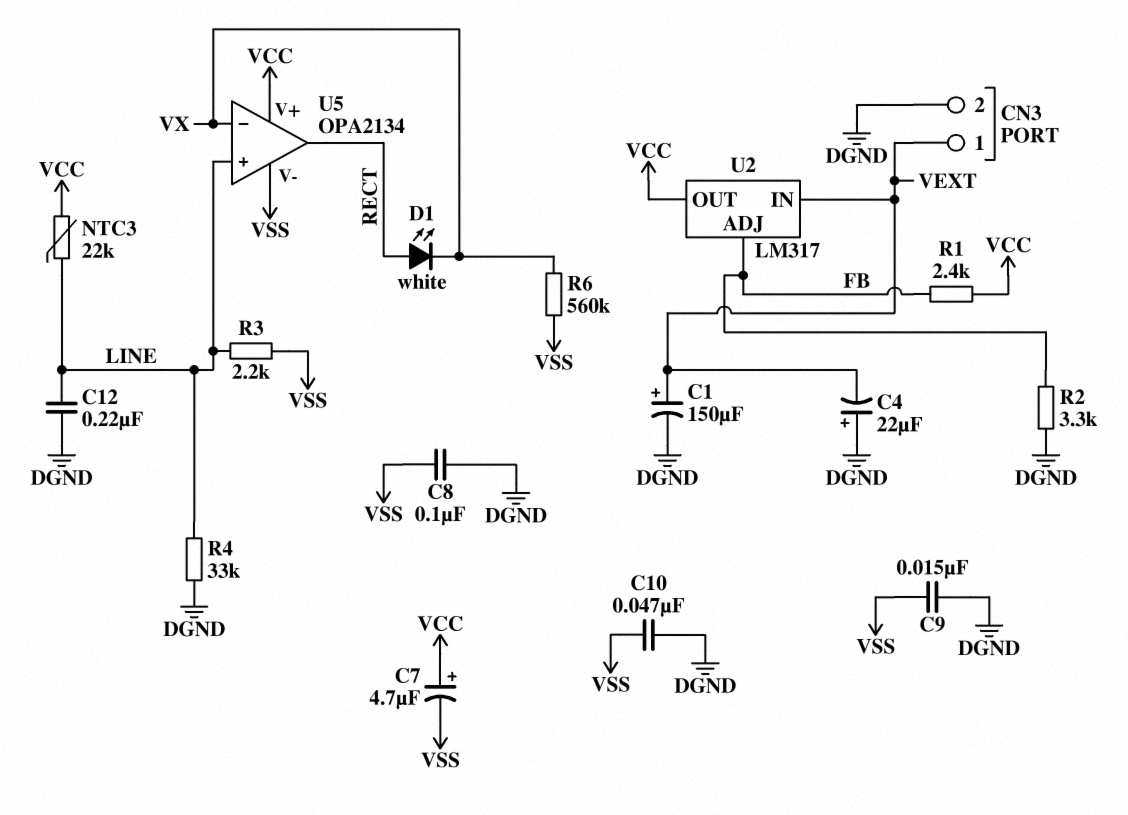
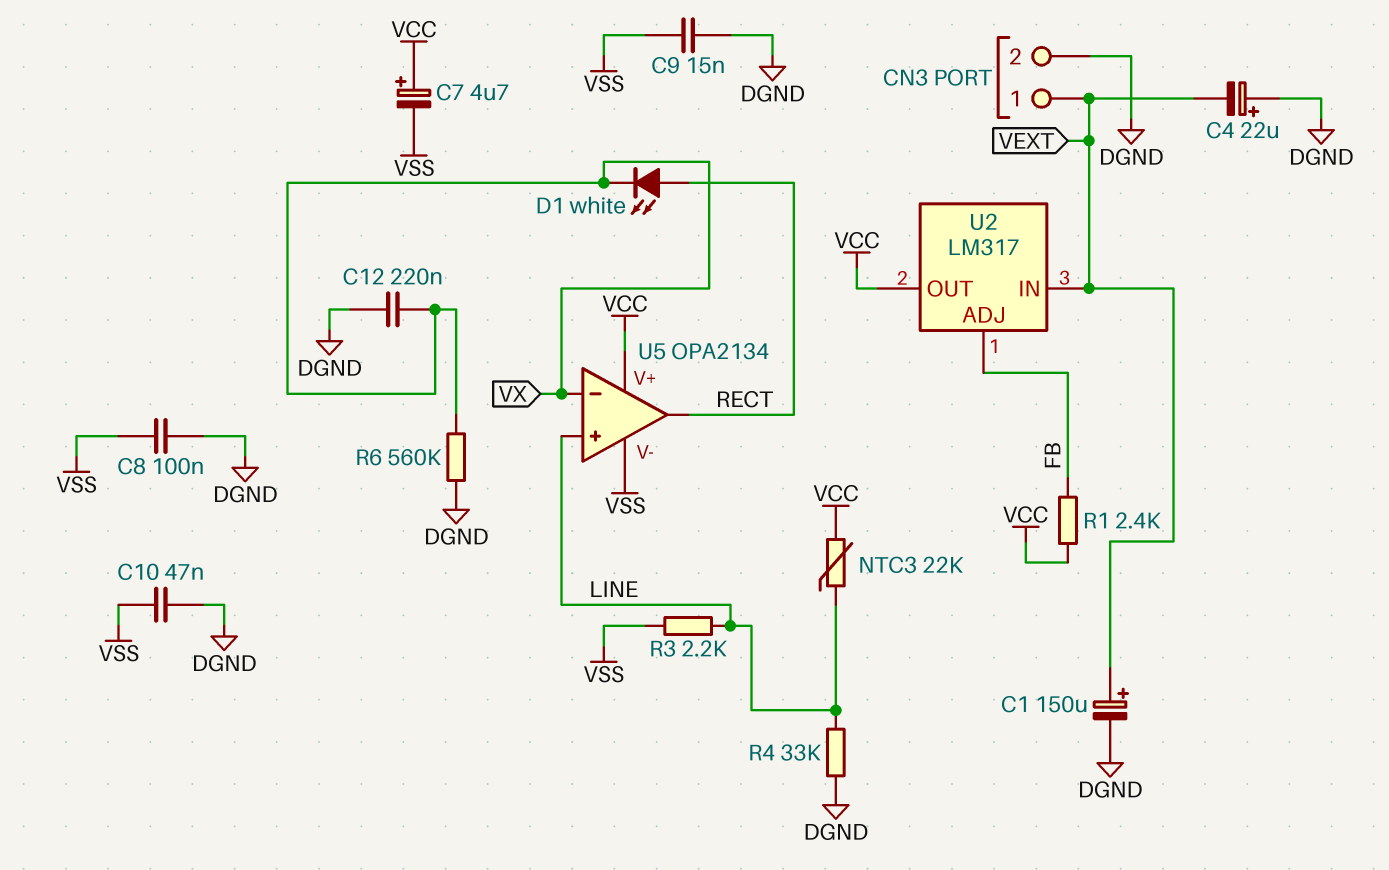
C12: 220nF (DGND, LINE) -> 220nF (DGND, VX)
R2: 3.3k (DGND, FB) -> none
R6: 560k (VSS, VX) -> 560k (DGND, VX)

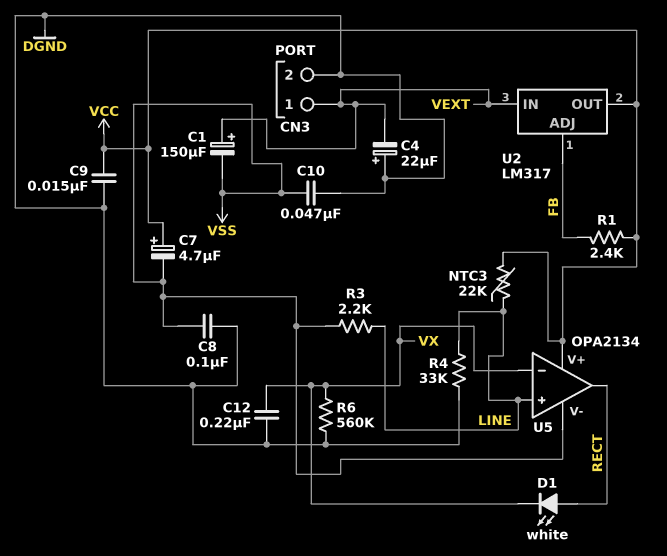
C1: 150uF (plus VEXT, minus DGND) -> 150uF (plus VEXT, minus VSS)
C9: 15nF (DGND, VSS) -> 15nF (DGND, VCC)

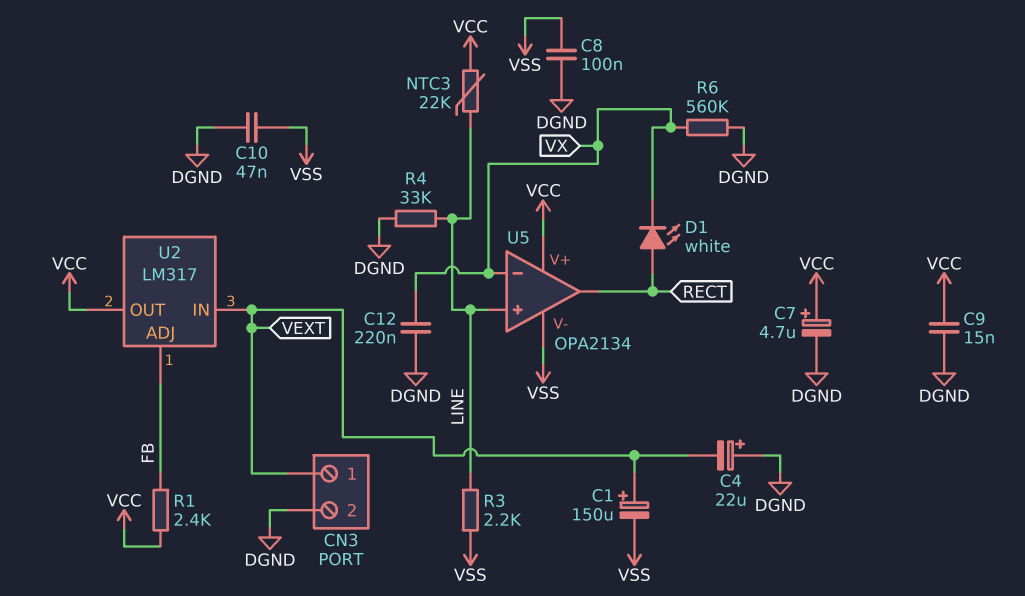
C7: 4.7uF (plus VCC, minus VSS) -> 4.7uF (plus VCC, minus DGND)

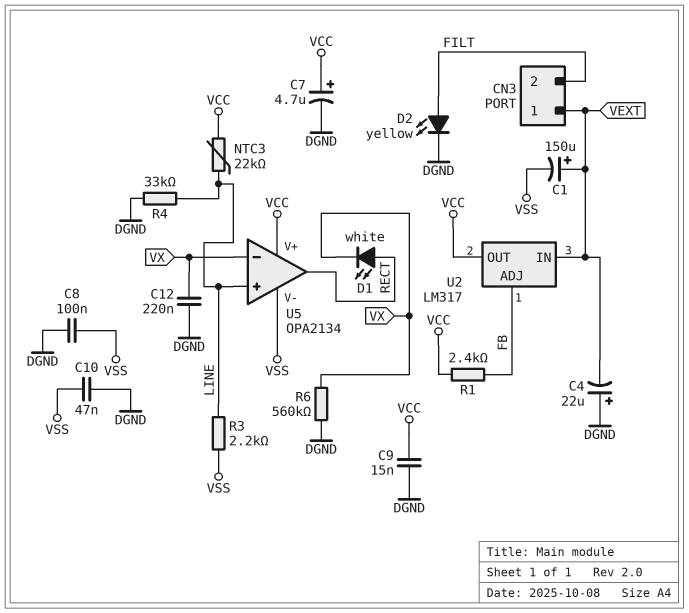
CN3 pin 2: DGND -> FILT
D2: none -> LED yellow (A FILT, K DGND)

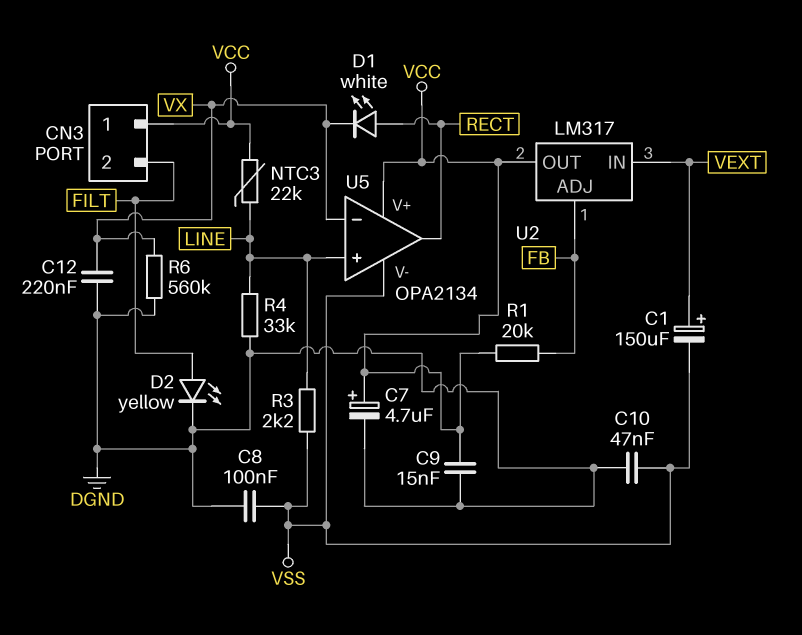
C4: 22uF (plus DGND, minus VEXT) -> none
CN3 pin 1: VEXT -> VCC
R1: 2.4k (FB, VCC) -> 20k (FB, VCC)

